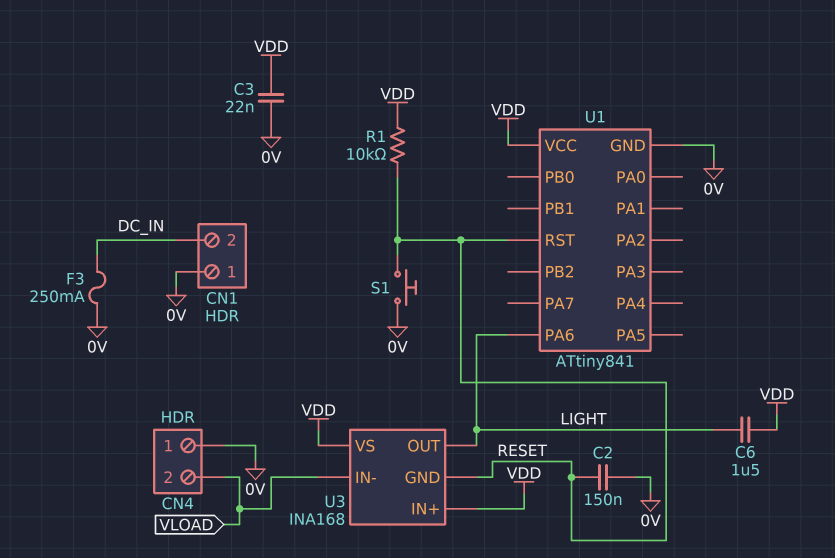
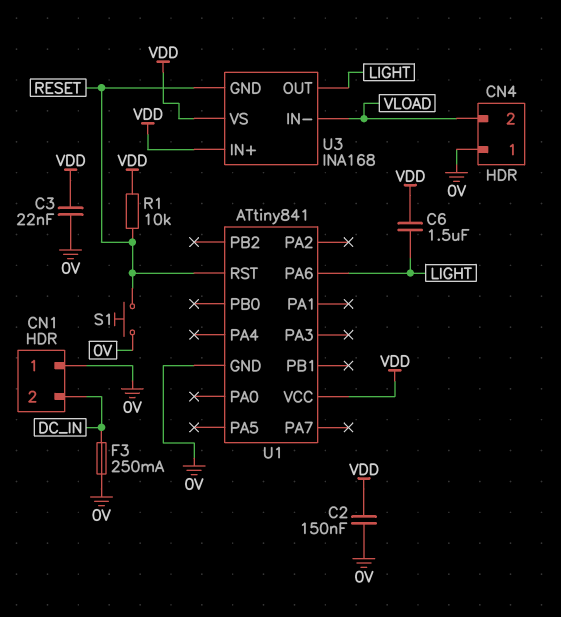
C2: 150nF (0V, RESET) -> 150nF (0V, VDD)

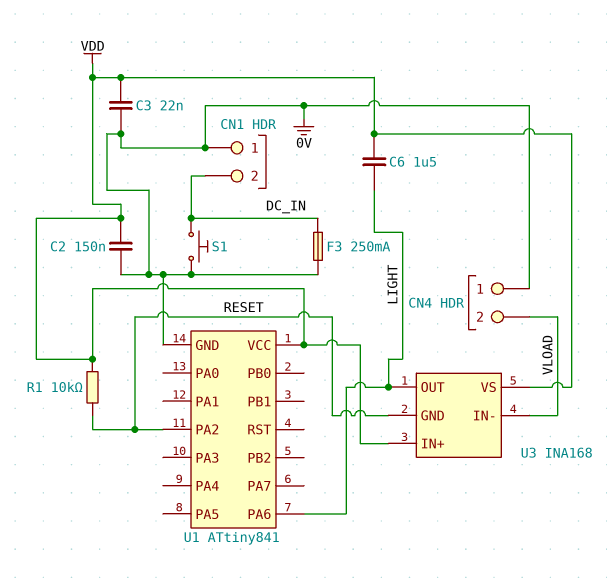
S1: button (0V, RESET) -> button (0V, DC_IN)
U1 pin PA2: none -> RESET
U1 pin RST: RESET -> none

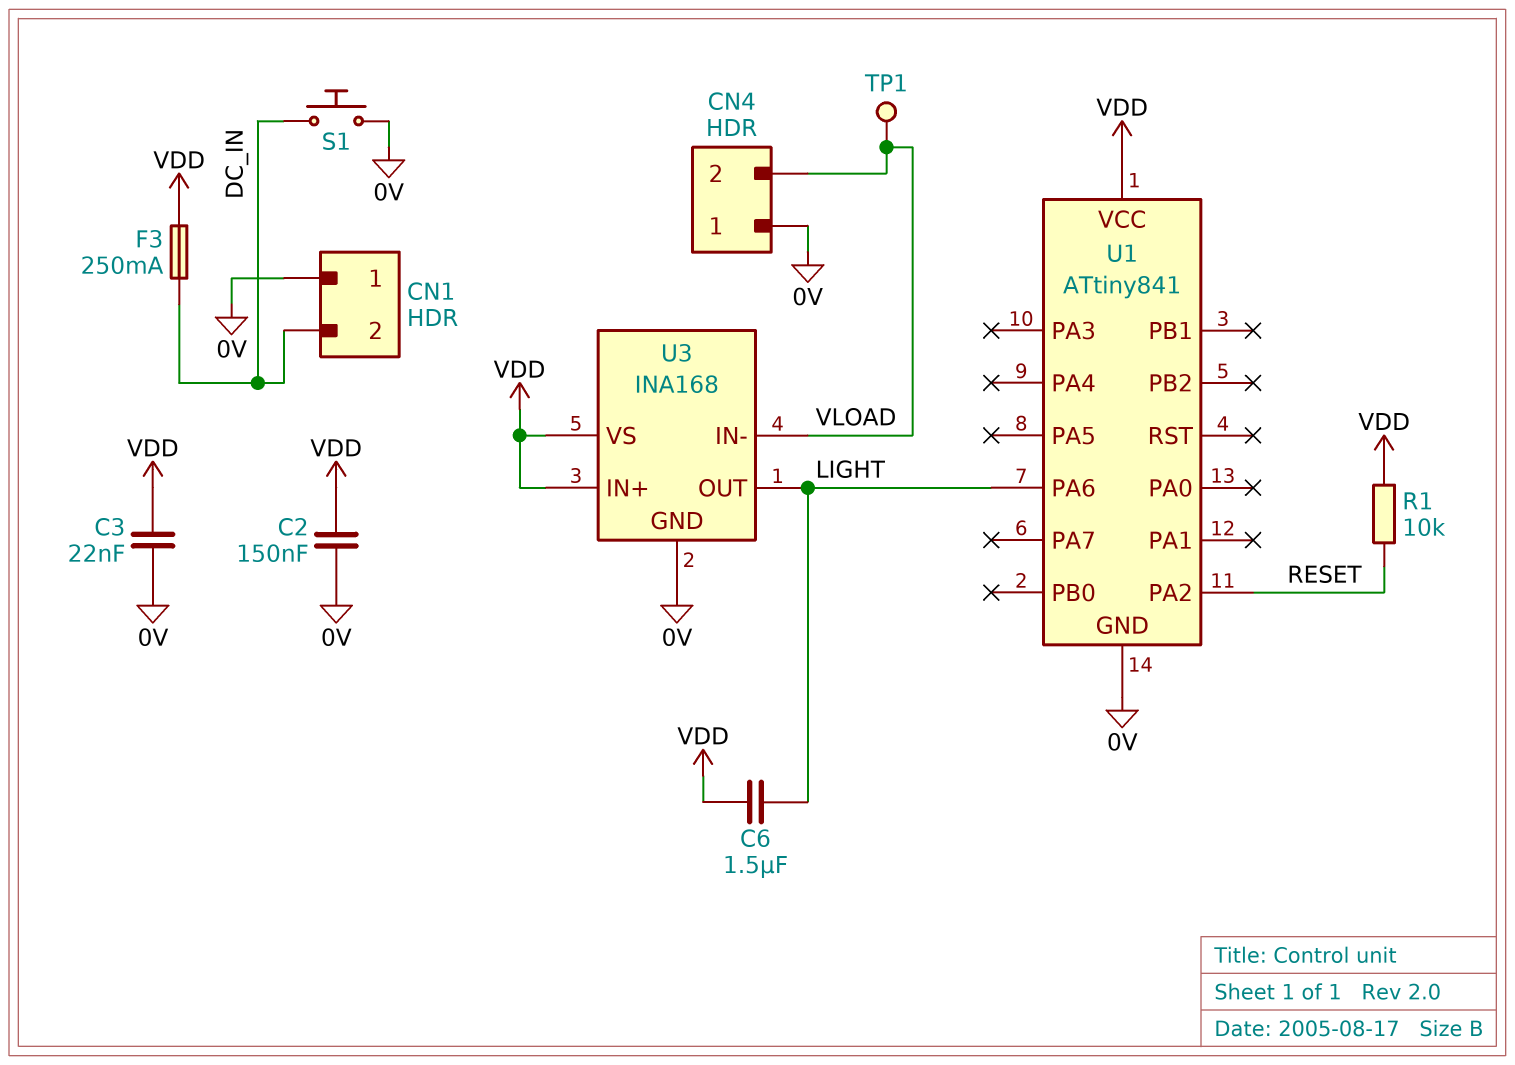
F3: 250mA (0V, DC_IN) -> 250mA (DC_IN, VDD)
TP1: none -> test point (VLOAD)
U3 pin GND: RESET -> 0V

